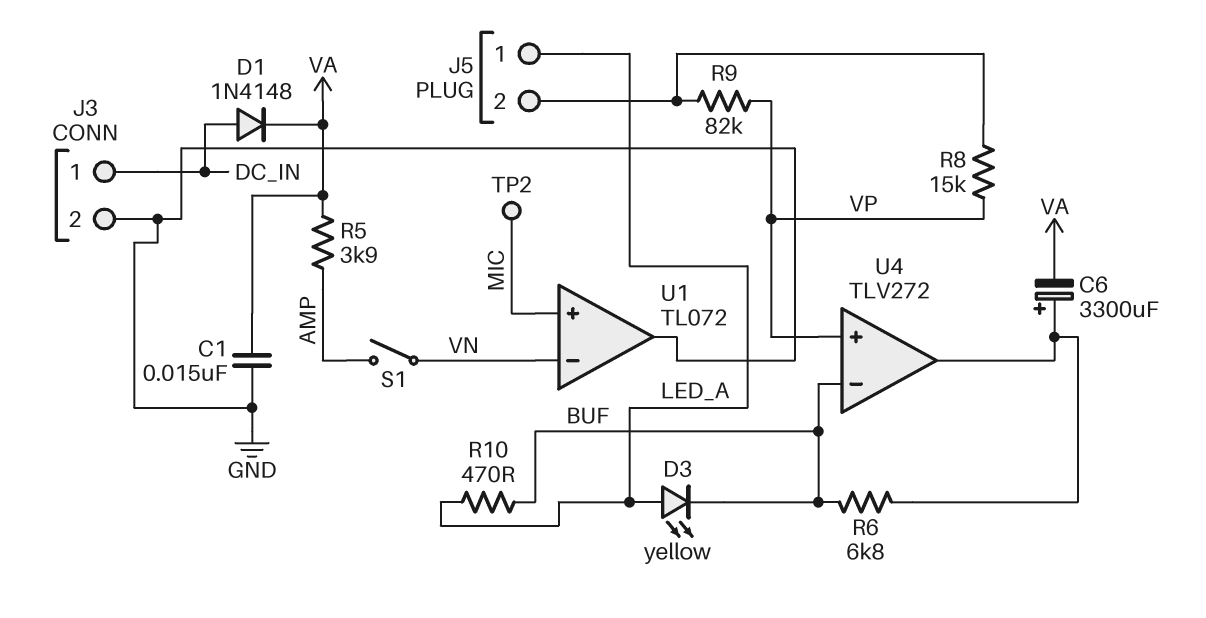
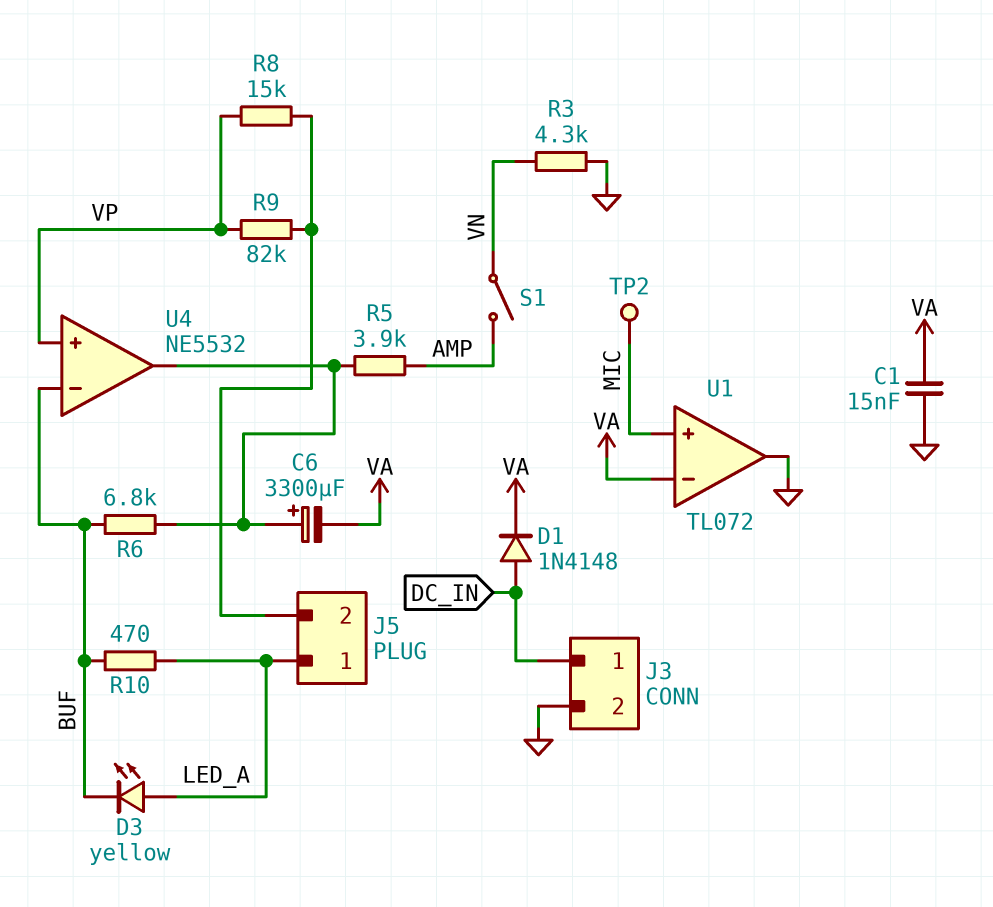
R3: none -> 4.3k (GND, VN)
R5: 3.9k (AMP, VA) -> 3.9k (AMP, U4/out)
U1 pin in-: VN -> VA
U4: TLV272 -> NE5532

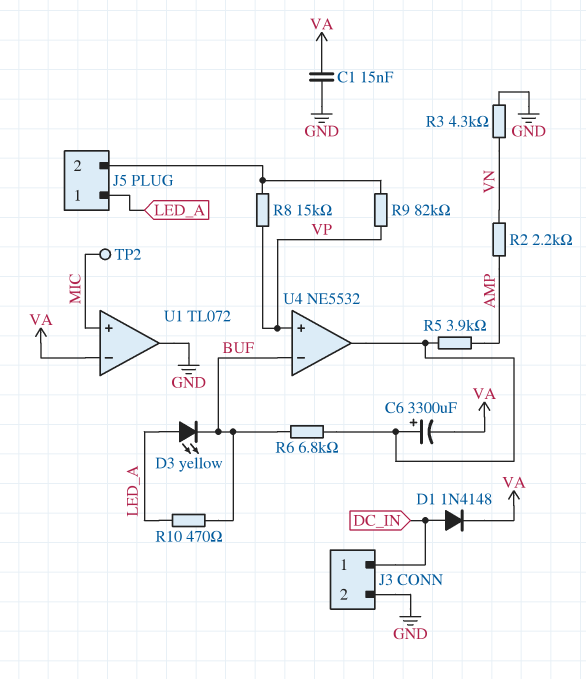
R2: none -> 2.2k (AMP, VN)
S1: switch (AMP, VN) -> none

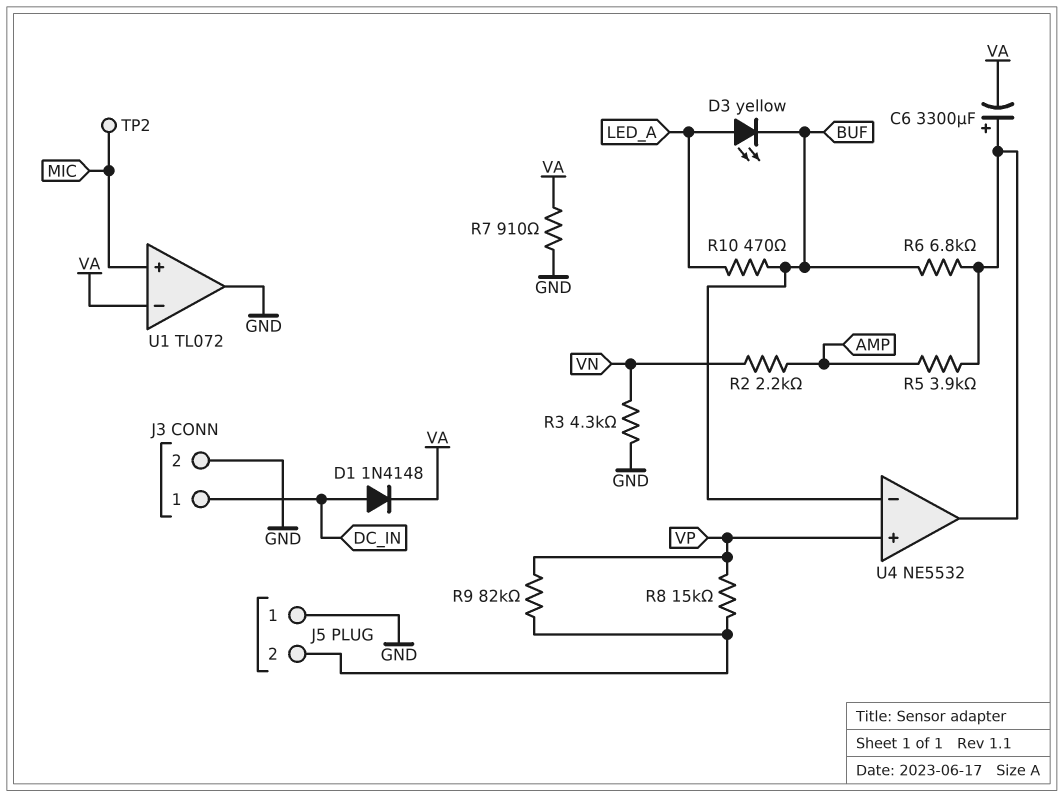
C1: 15nF (GND, VA) -> none
J5 pin 1: LED_A -> GND
R7: none -> 910 (GND, VA)

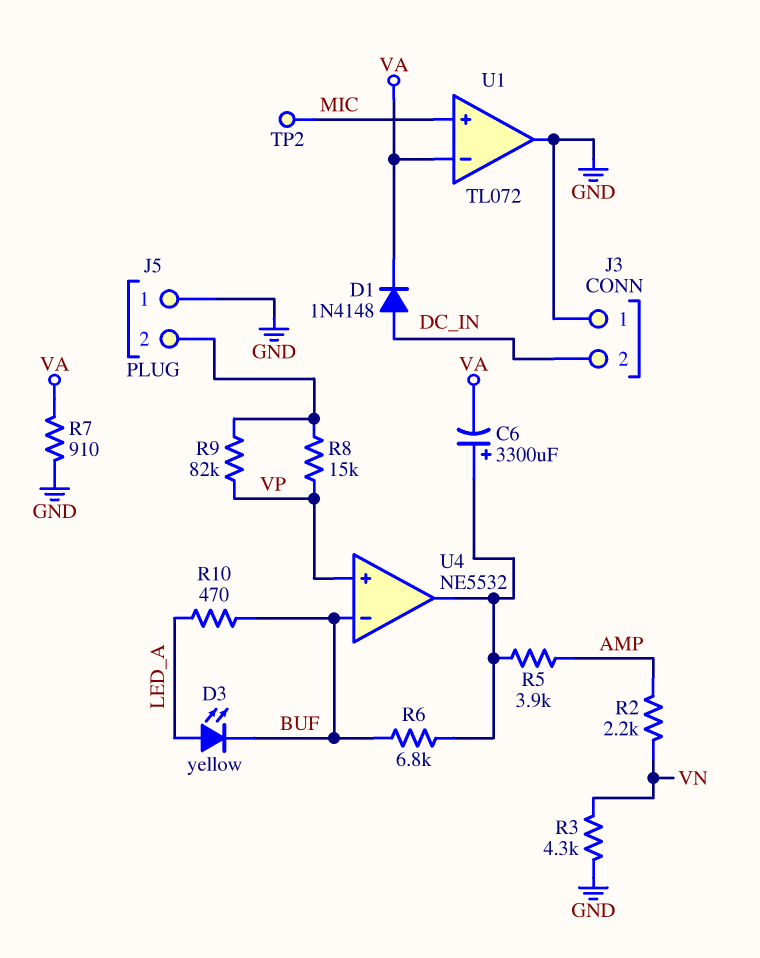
J3 pin 1: DC_IN -> GND
J3 pin 2: GND -> DC_IN

